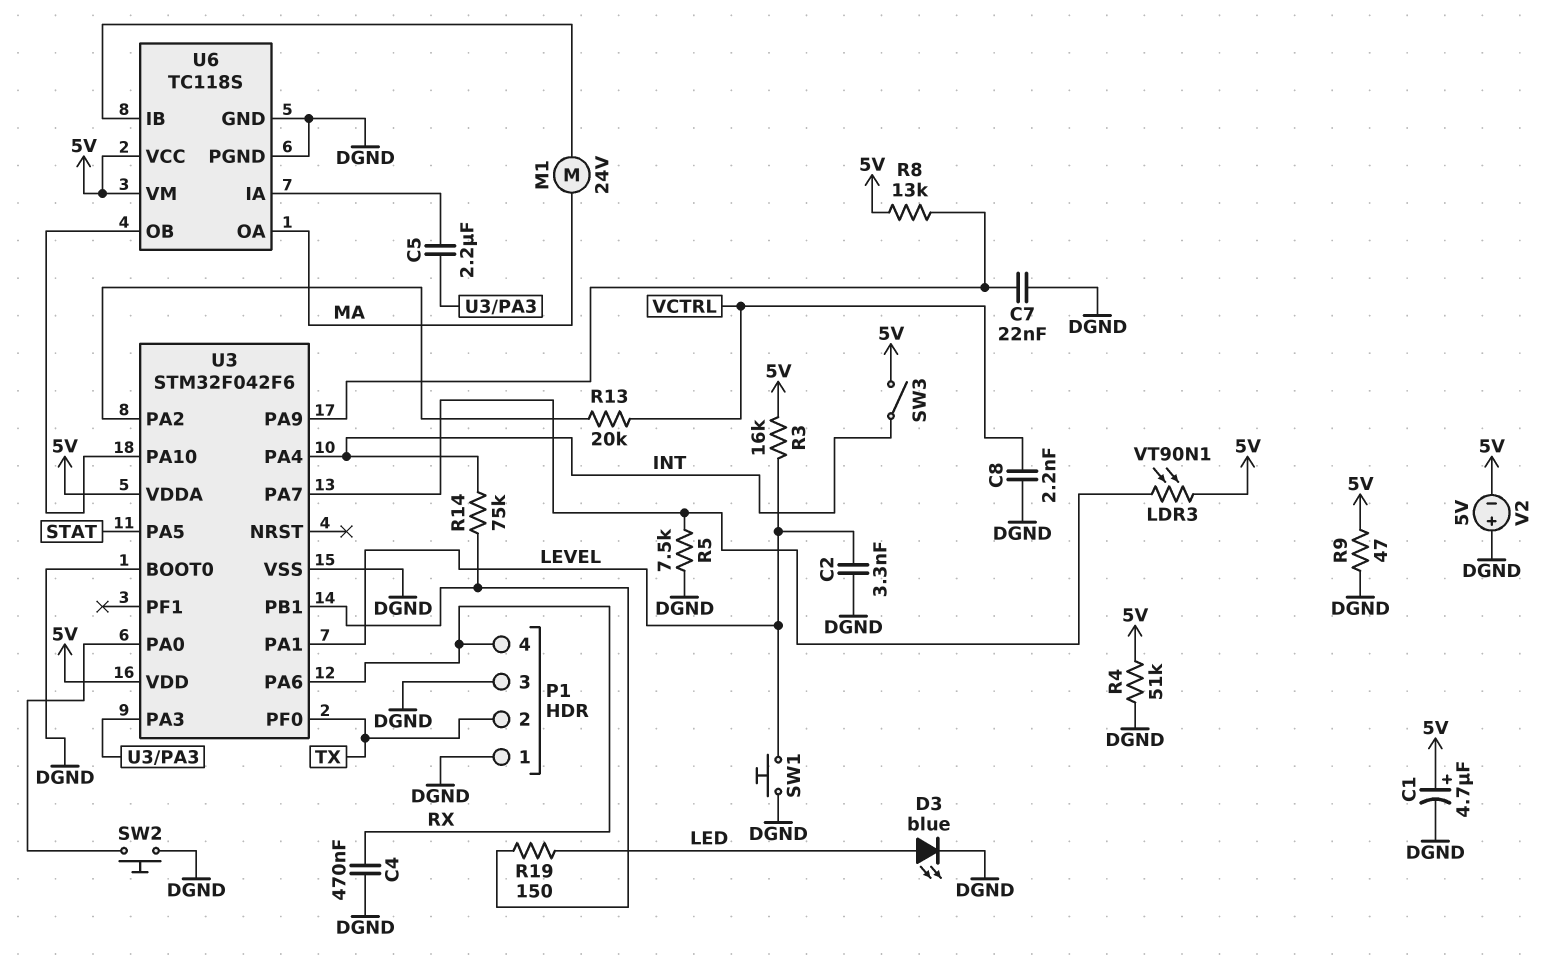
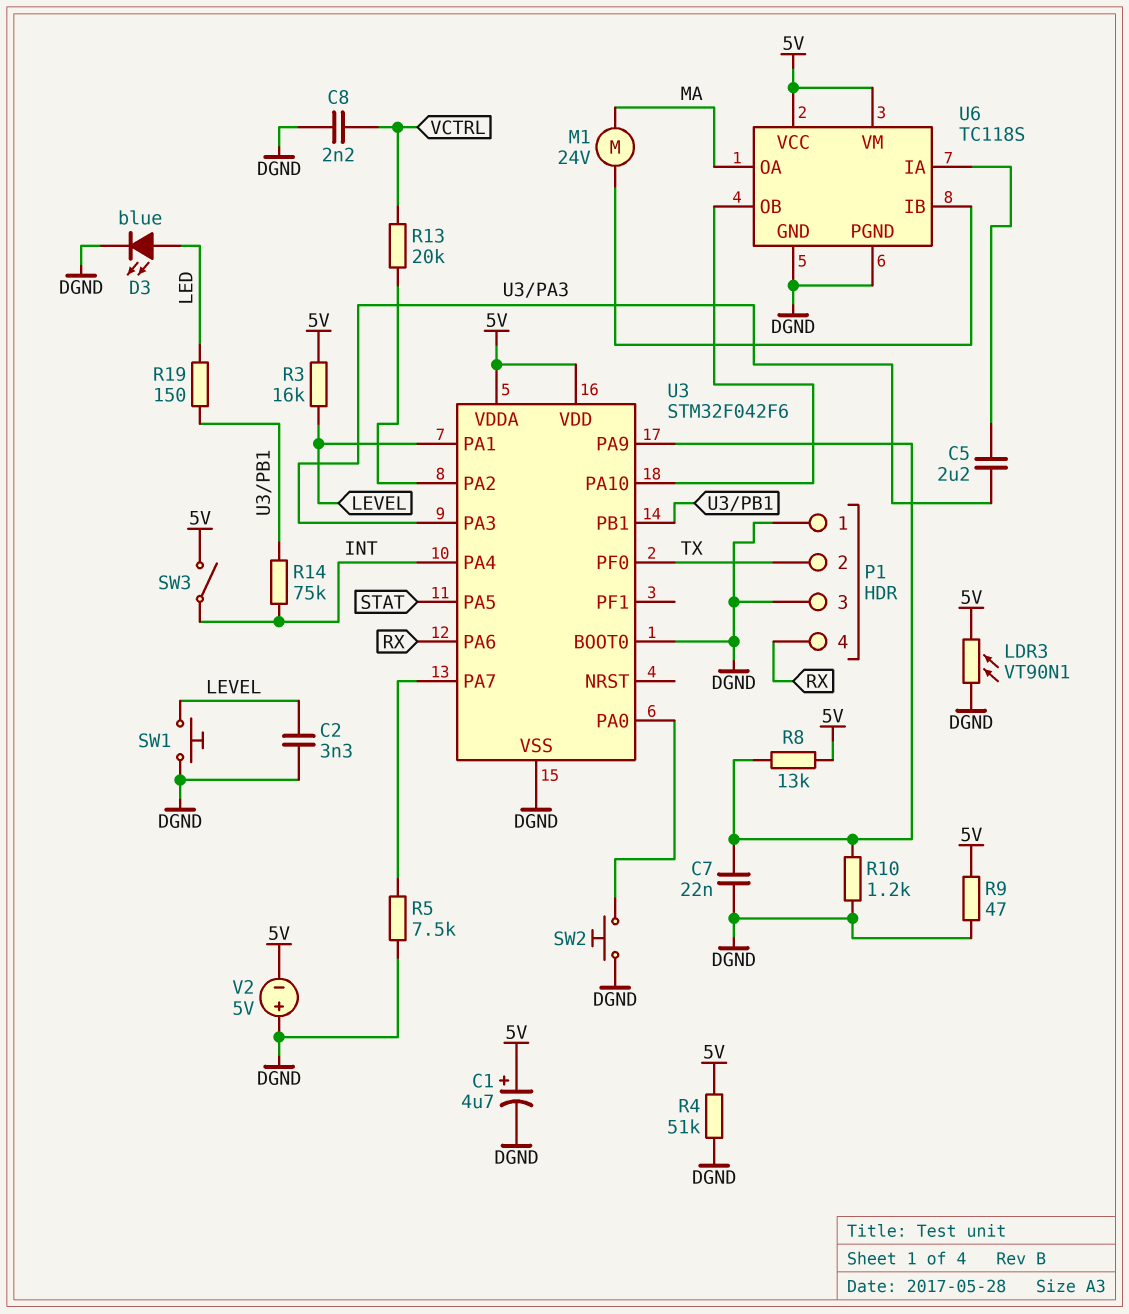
C4: 470nF (DGND, RX) -> none
LDR3: VT90N1 (5V, U3/PA7) -> VT90N1 (5V, DGND)
R10: none -> 1.2k (DGND, U3/PA9)

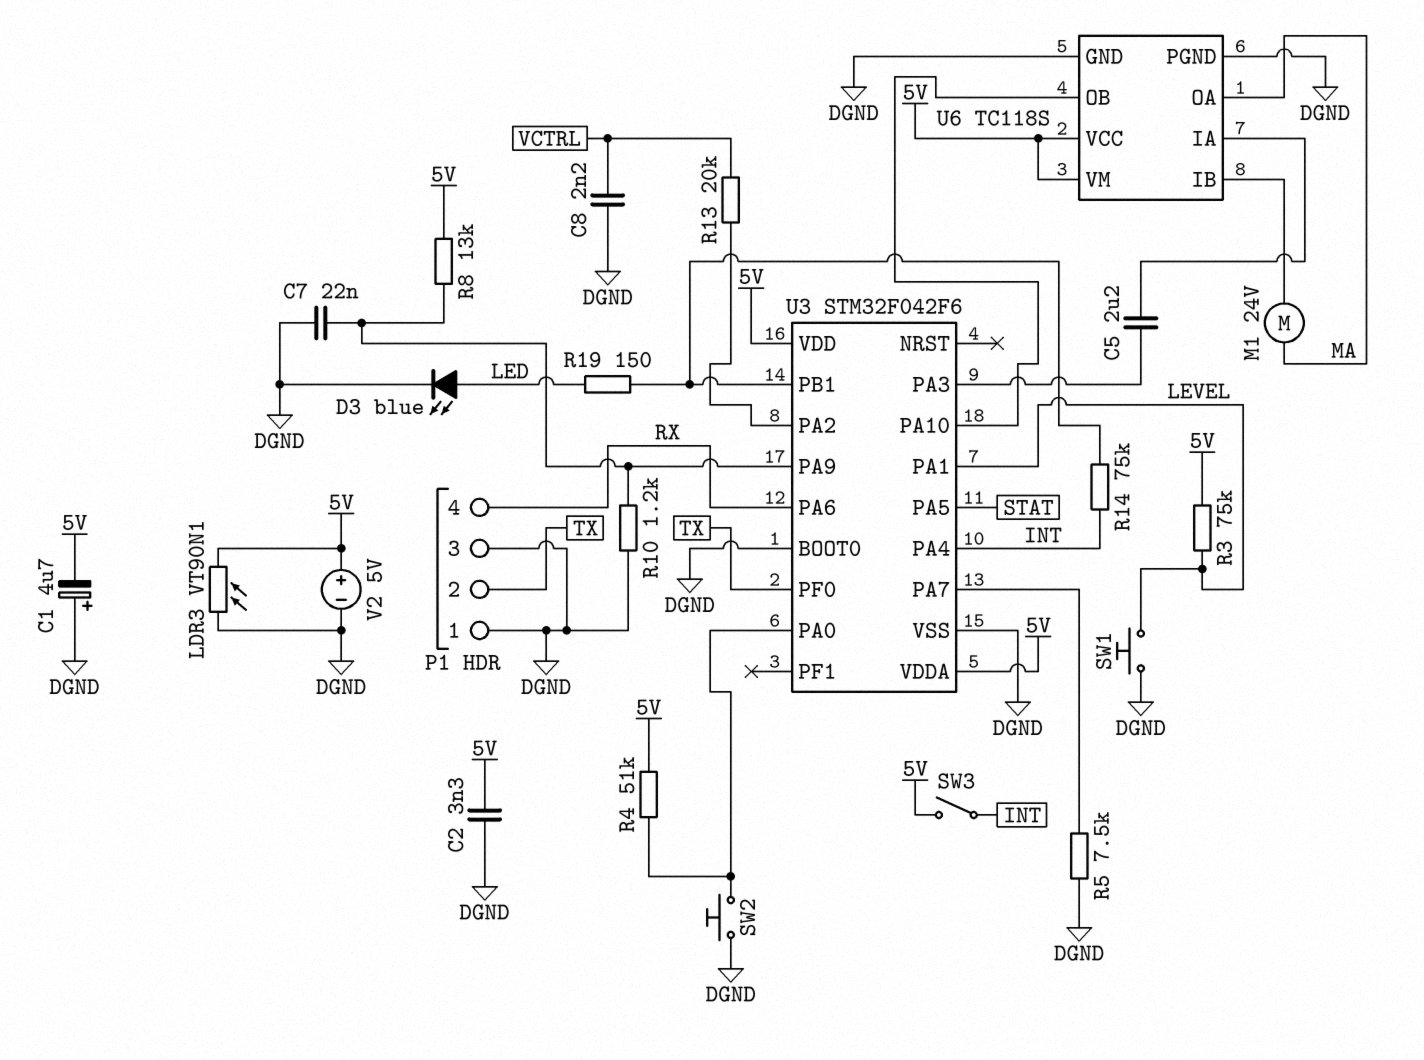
C1: 4.7uF (plus 5V, minus DGND) -> 4.7uF (plus DGND, minus 5V)
C2: 3.3nF (DGND, LEVEL) -> 3.3nF (5V, DGND)
R3: 16k (5V, LEVEL) -> 75k (5V, LEVEL)
R4: 51k (5V, DGND) -> 51k (5V, U3/PA0)
R9: 47 (5V, DGND) -> none
V2: 5V (plus DGND, minus 5V) -> 5V (plus 5V, minus DGND)

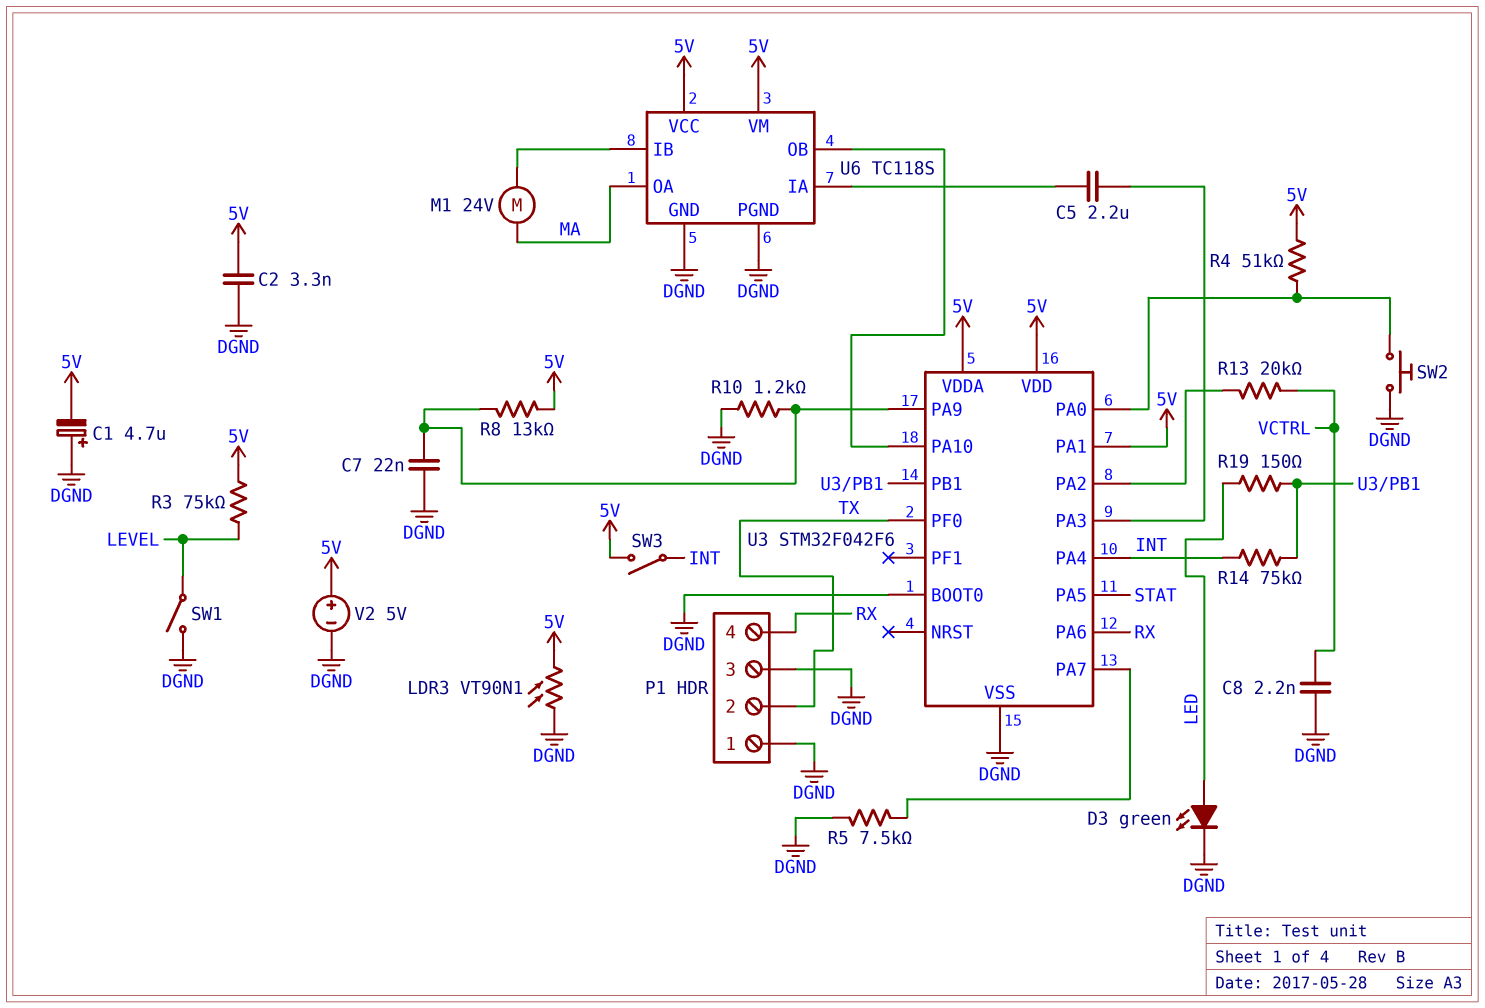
D3: LED blue (A LED, K DGND) -> LED green (A LED, K DGND)
SW1: button (DGND, LEVEL) -> switch (DGND, LEVEL)
U3 pin PA1: LEVEL -> 5V

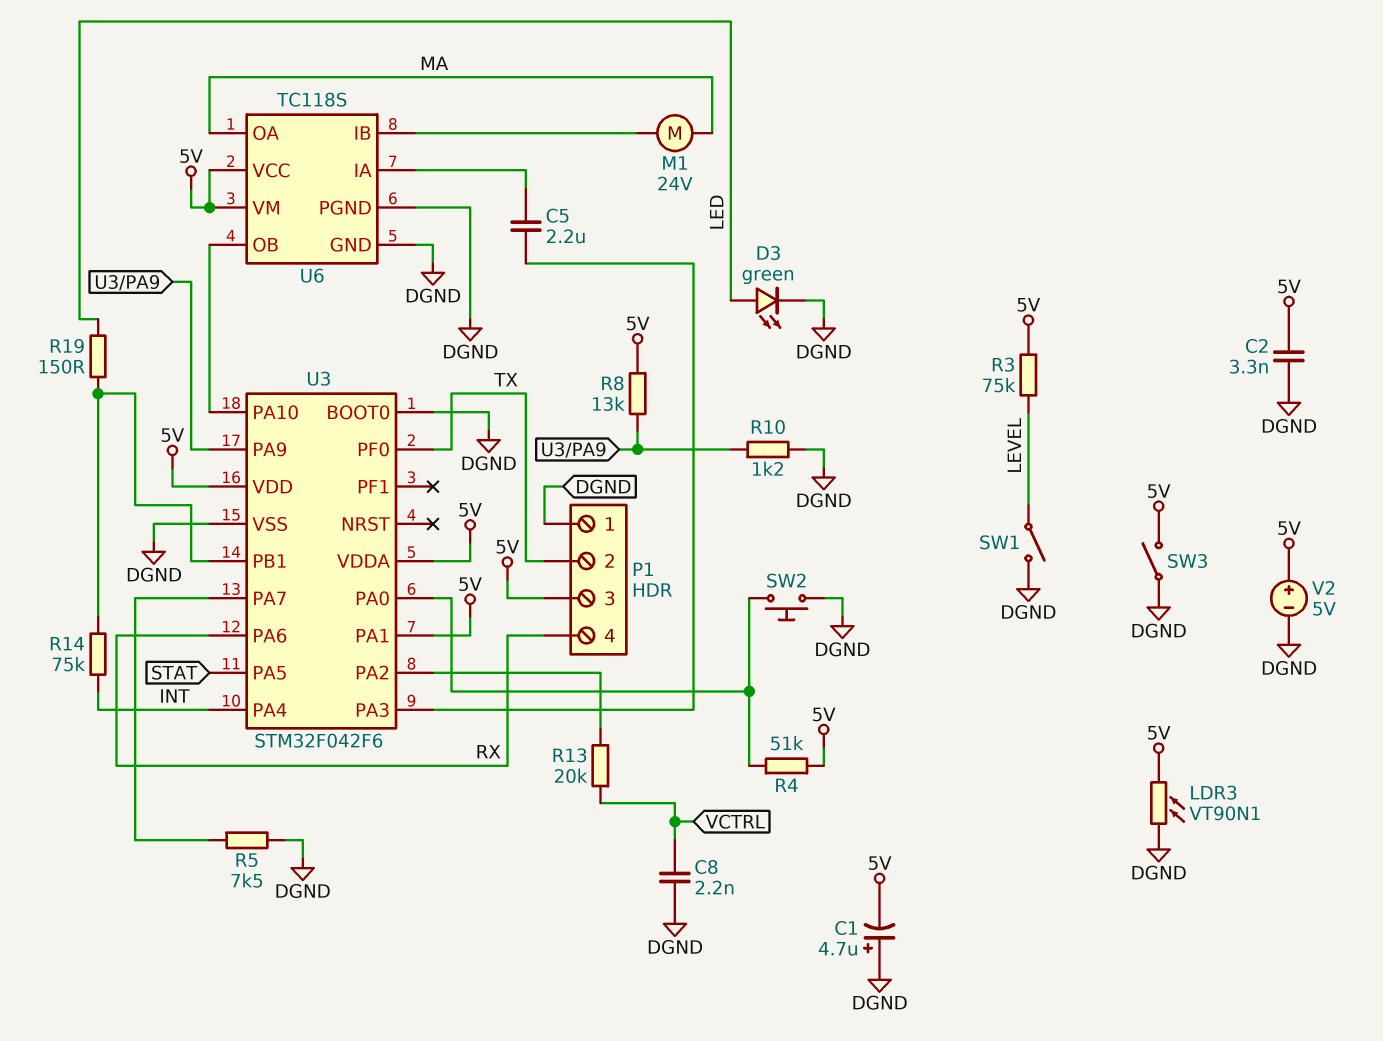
C7: 22nF (DGND, U3/PA9) -> none
P1 pin 3: DGND -> 5V
SW3: switch (5V, INT) -> switch (5V, DGND)

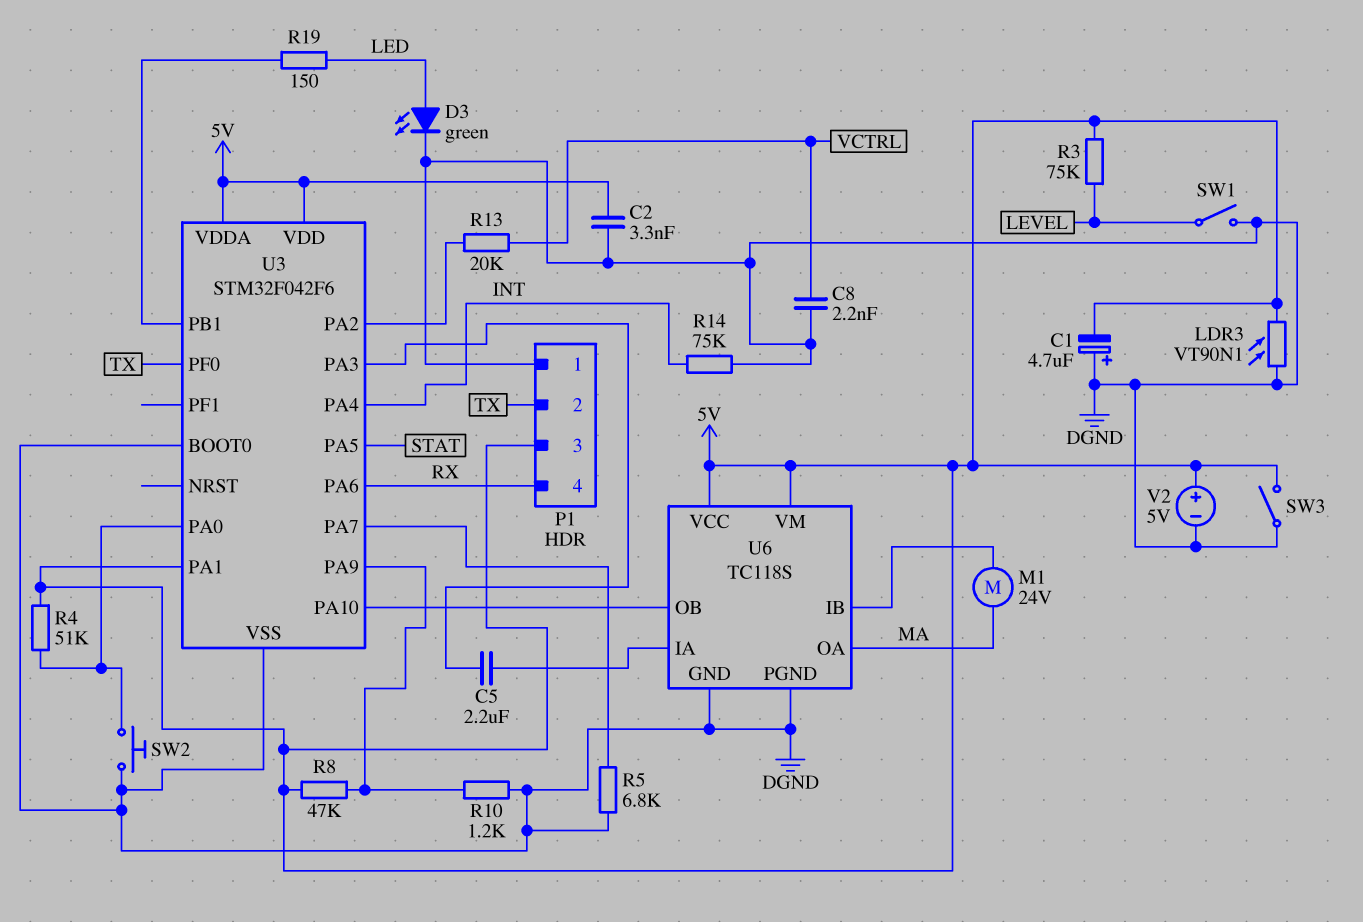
R5: 7.5k (DGND, U3/PA7) -> 6.8k (DGND, U3/PA7)
R8: 13k (5V, U3/PA9) -> 47k (5V, U3/PA9)
R14: 75k (INT, U3/PB1) -> 75k (DGND, INT)

